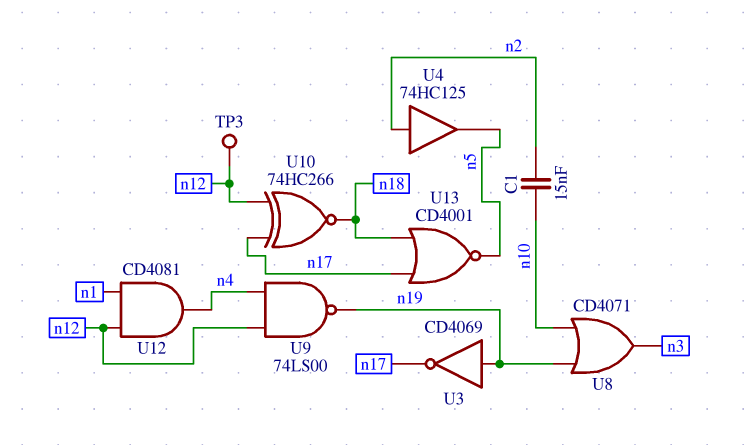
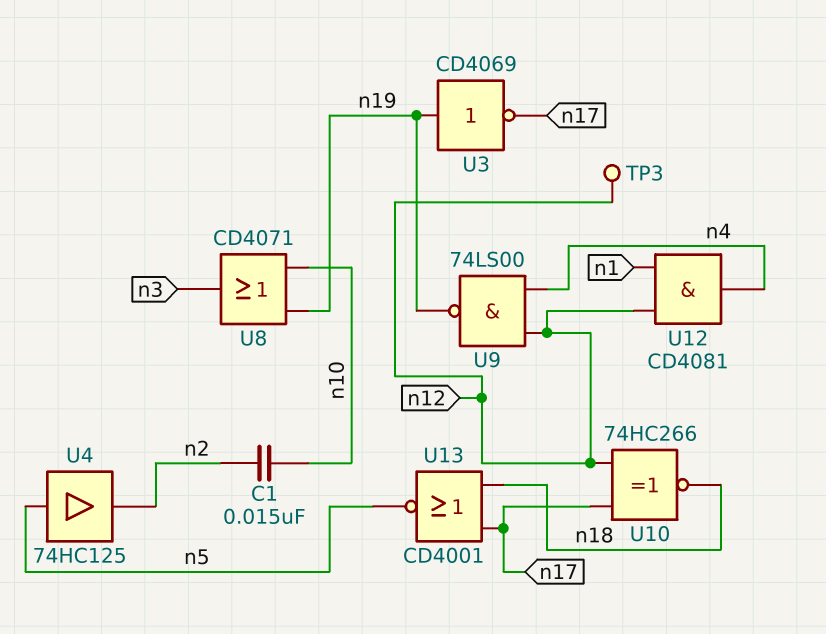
U4: buffer 74HC125 (in n2, out n5) -> buffer 74HC125 (in n5, out n2)

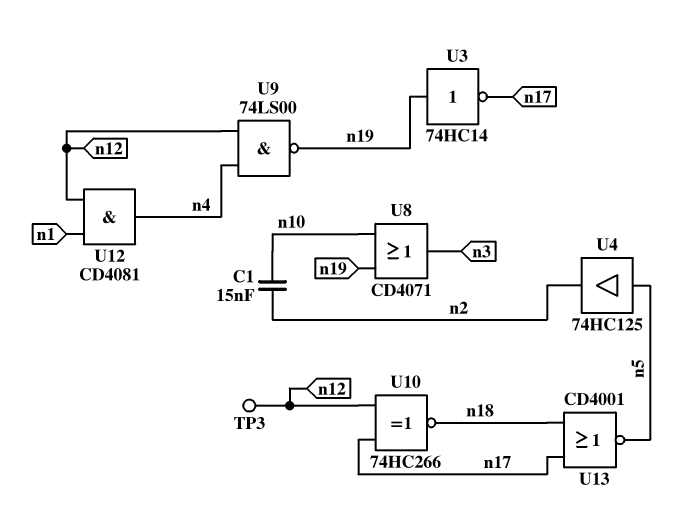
U3: NOT CD4069 (in n19, out n17) -> NOT 74HC14 (in n19, out n17)

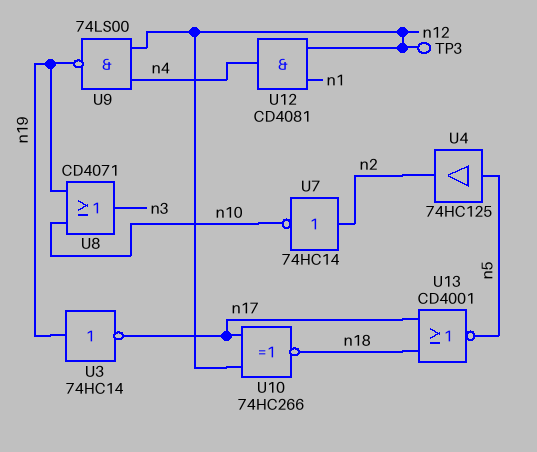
C1: 15nF (n2, n10) -> none
U7: none -> NOT 74HC14 (in n2, out n10)

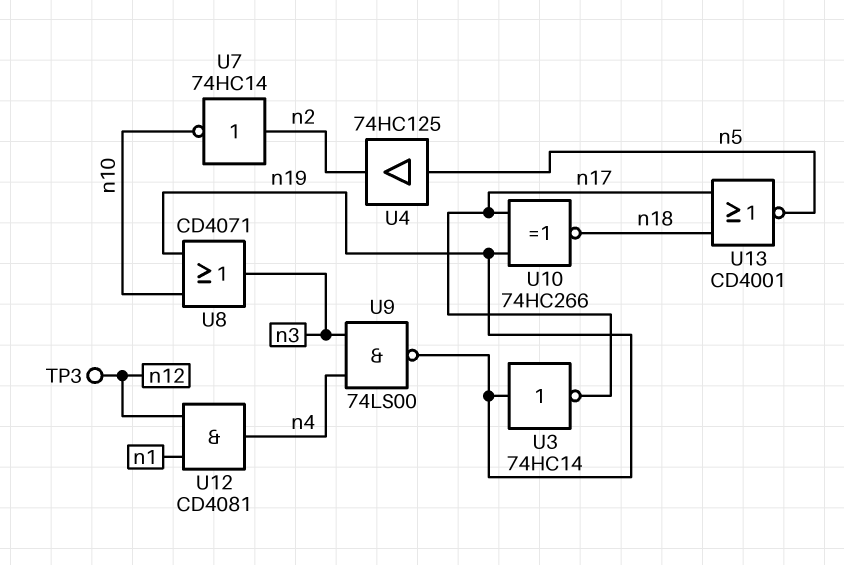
U9: NAND 74LS00 (in n4, in n12, out n19) -> NAND 74LS00 (in n3, in n4, out n19)
U10: XNOR 74HC266 (in n12, in n17, out n18) -> XNOR 74HC266 (in n17, in n19, out n18)

